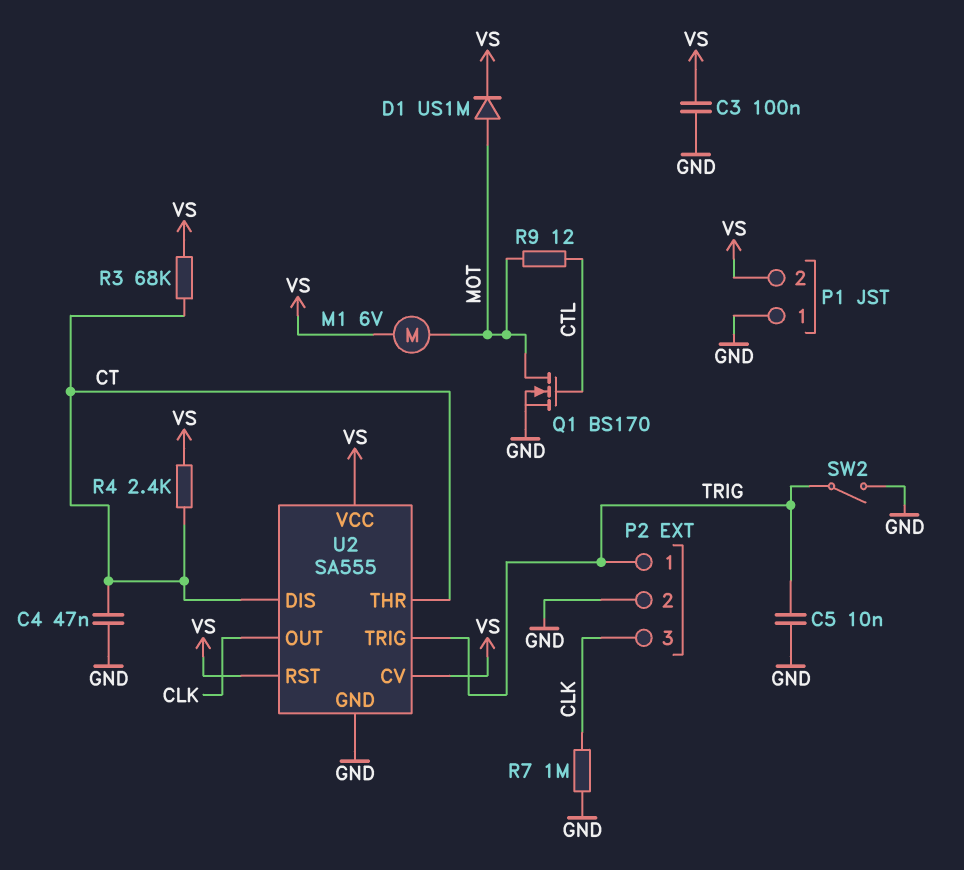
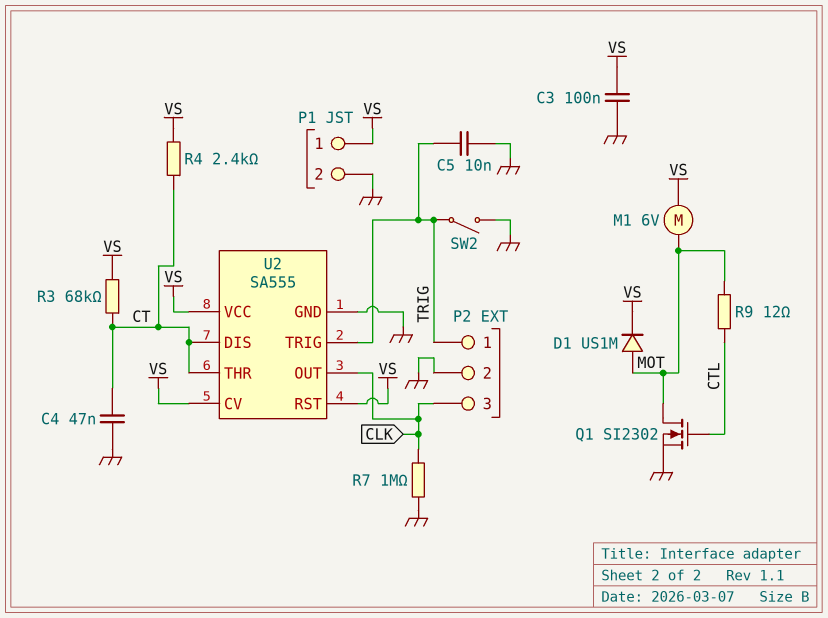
P1 pin 1: GND -> VS
P1 pin 2: VS -> GND
Q1: NMOS BS170 (G CTL, D MOT, S GND) -> NMOS SI2302 (G CTL, D MOT, S GND)

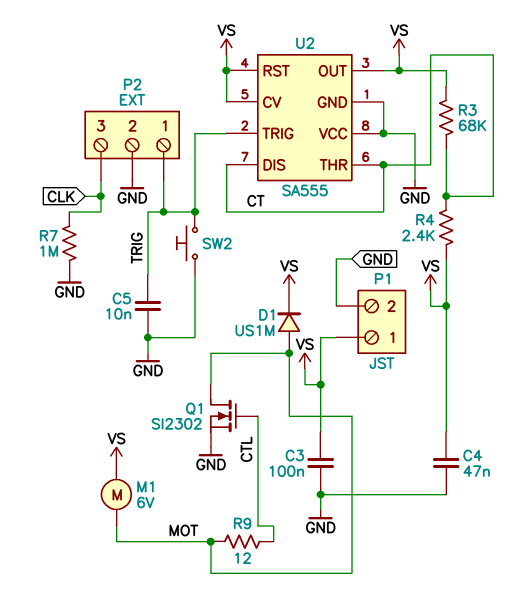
C4: 47nF (CT, GND) -> 47nF (GND, VS)
SW2: switch (GND, TRIG) -> button (GND, TRIG)
U2 pin OUT: CLK -> VS
U2 pin VCC: VS -> GND

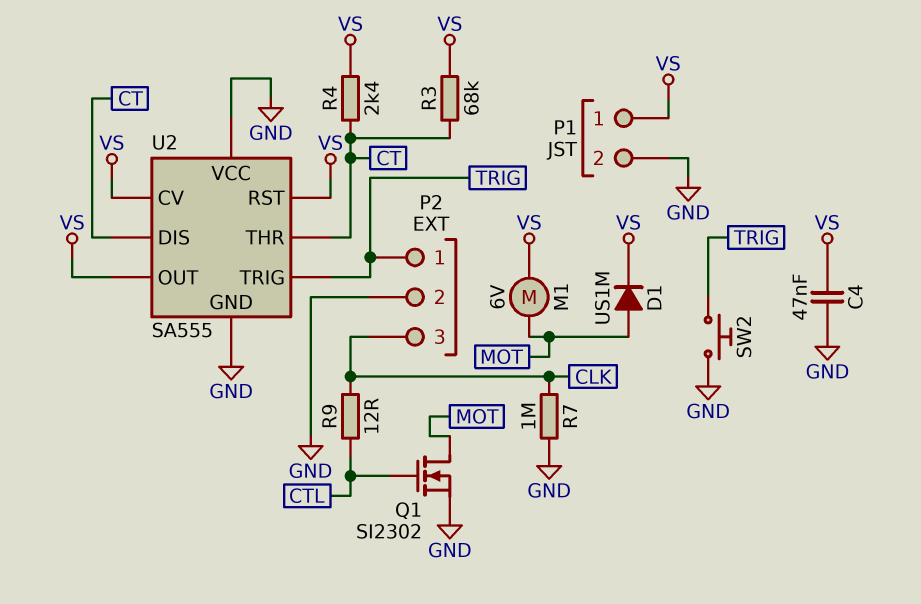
C3: 100nF (GND, VS) -> none
C5: 10nF (GND, TRIG) -> none
R9: 12 (CTL, MOT) -> 12 (CLK, CTL)

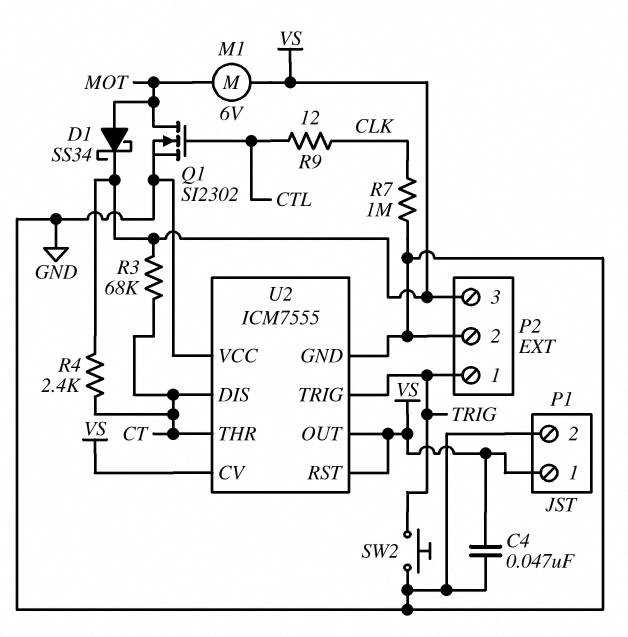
D1: diode US1M (A MOT, K VS) -> schottky SS34 (A MOT, K VS)
P2 pin 3: CLK -> VS
U2: SA555 -> ICM7555

